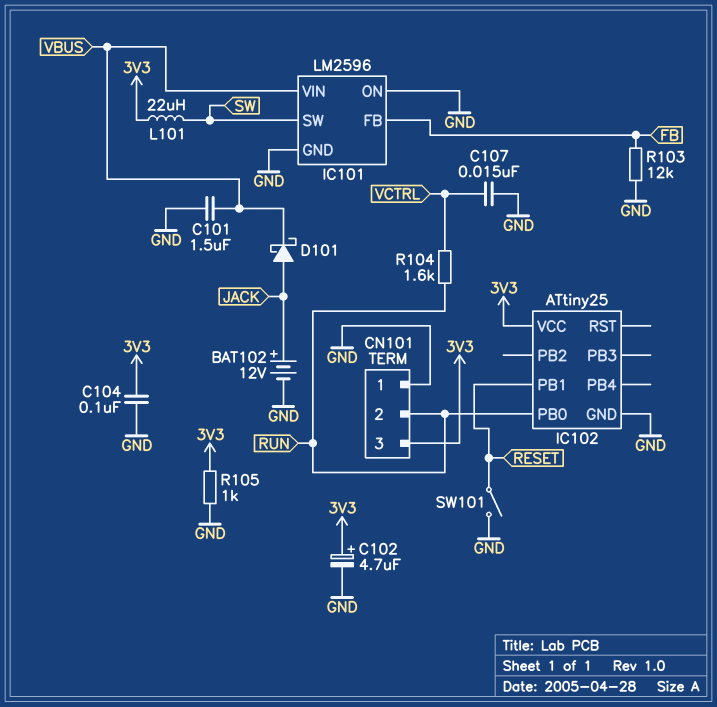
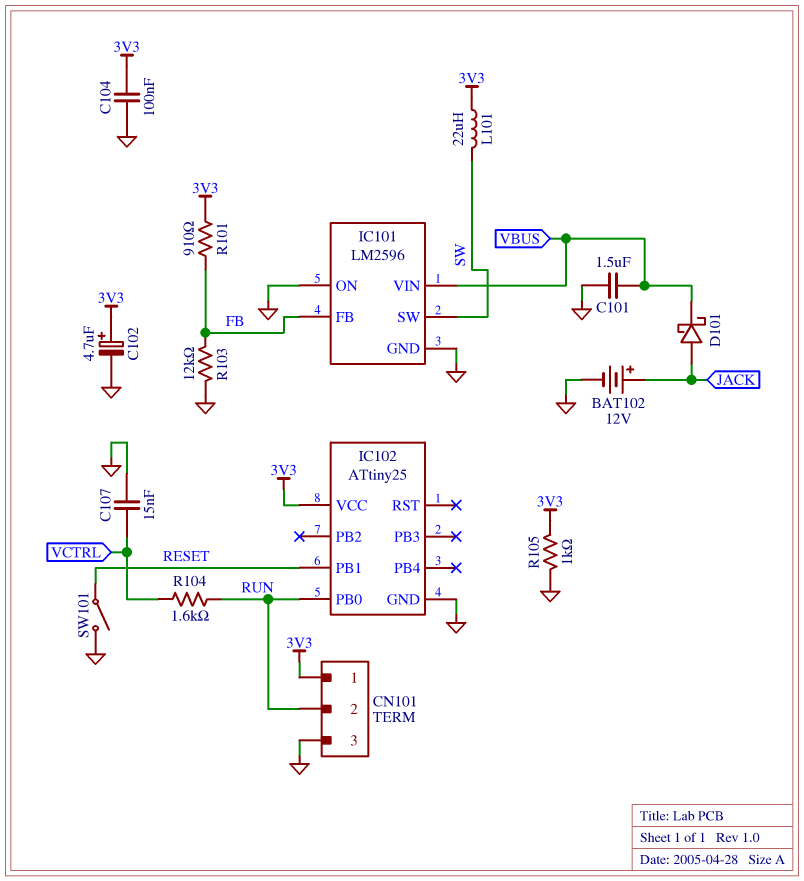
CN101 pin 1: GND -> 3V3
CN101 pin 3: 3V3 -> GND
R101: none -> 910 (3V3, FB)

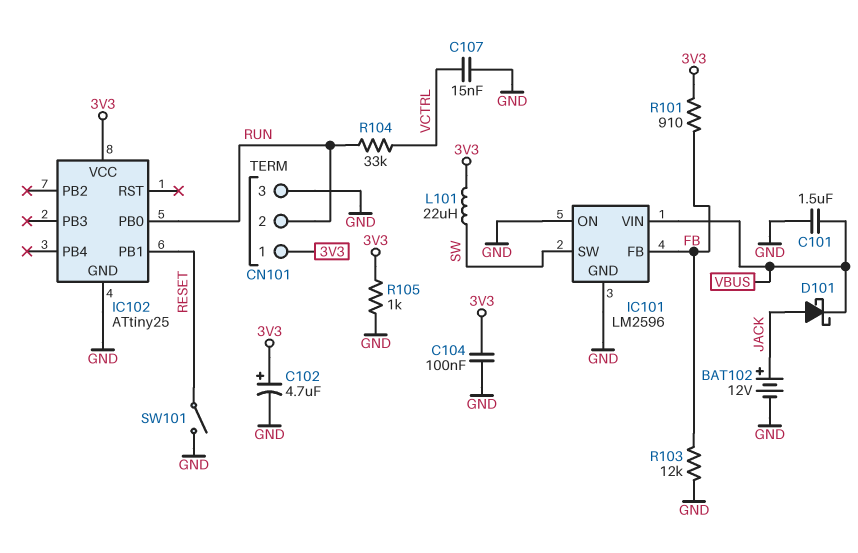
R104: 1.6k (RUN, VCTRL) -> 33k (RUN, VCTRL)

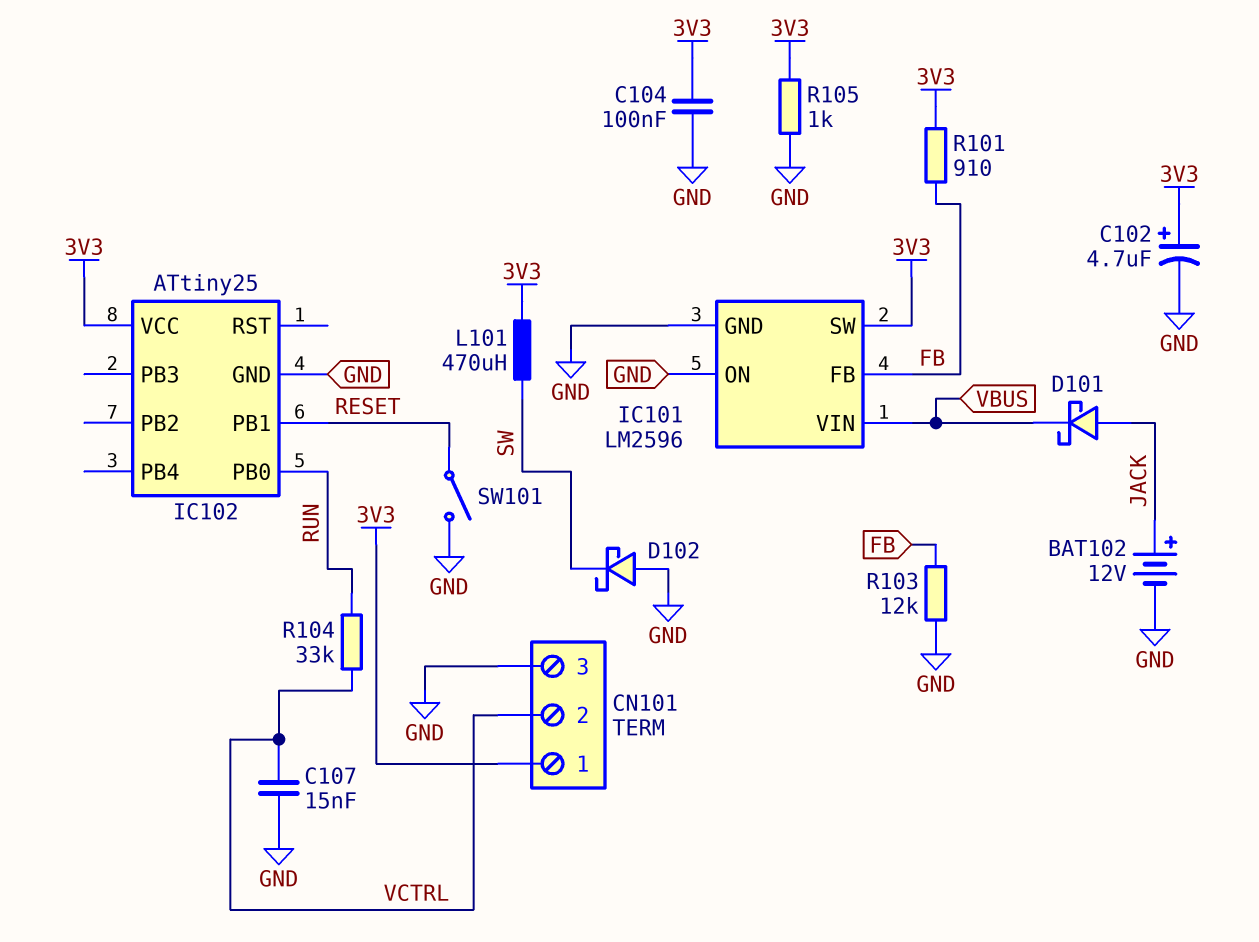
C101: 1.5uF (GND, VBUS) -> none
CN101 pin 2: RUN -> VCTRL
D102: none -> schottky (A GND, K SW)
IC101 pin SW: SW -> 3V3
L101: 22uH (3V3, SW) -> 470uH (3V3, SW)

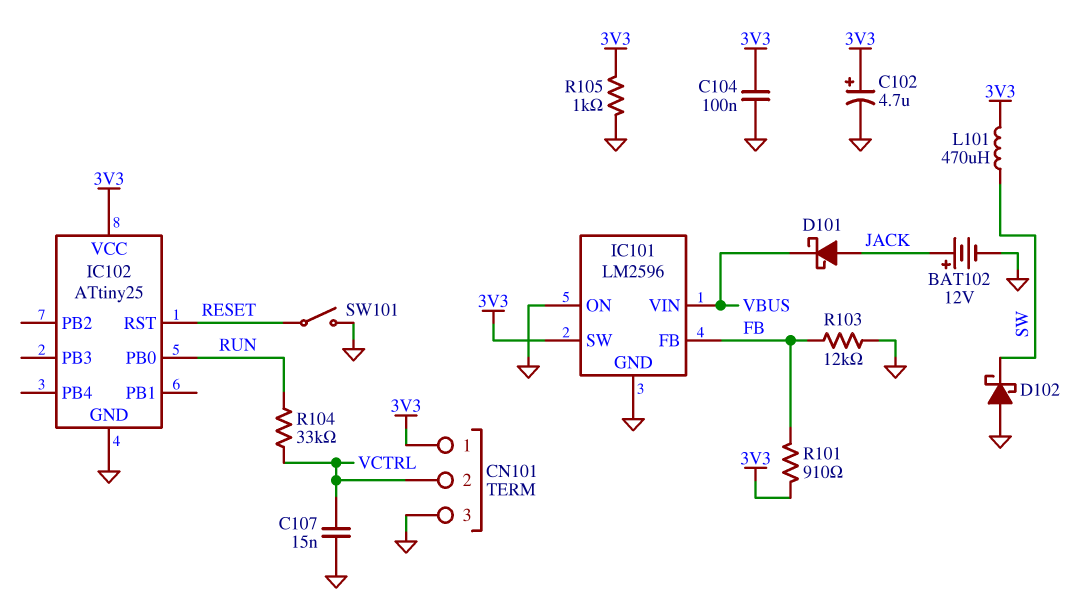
IC102 pin PB1: RESET -> none
IC102 pin RST: none -> RESET

